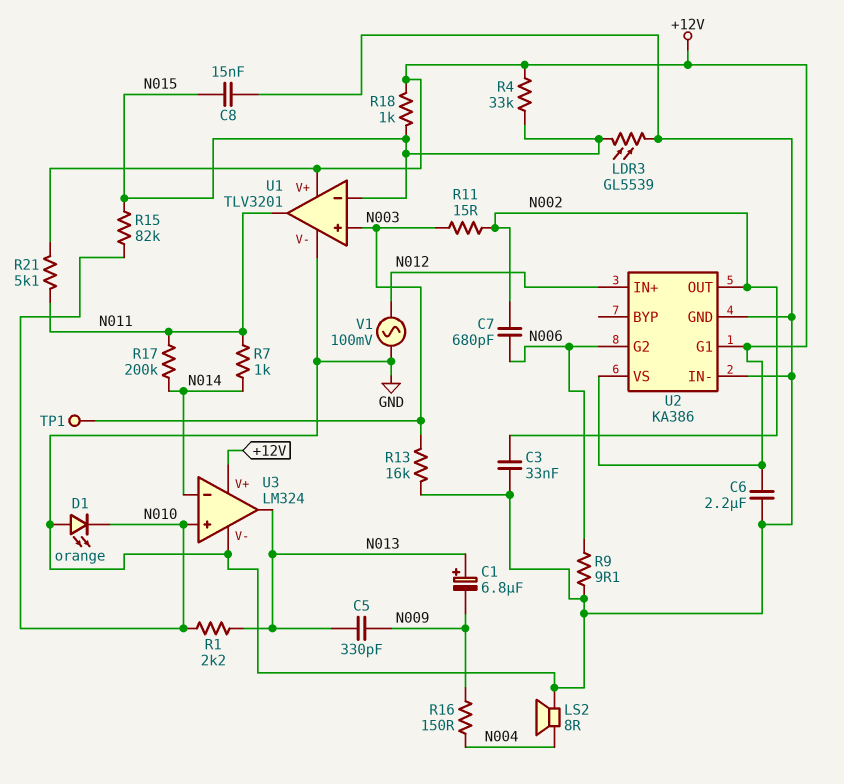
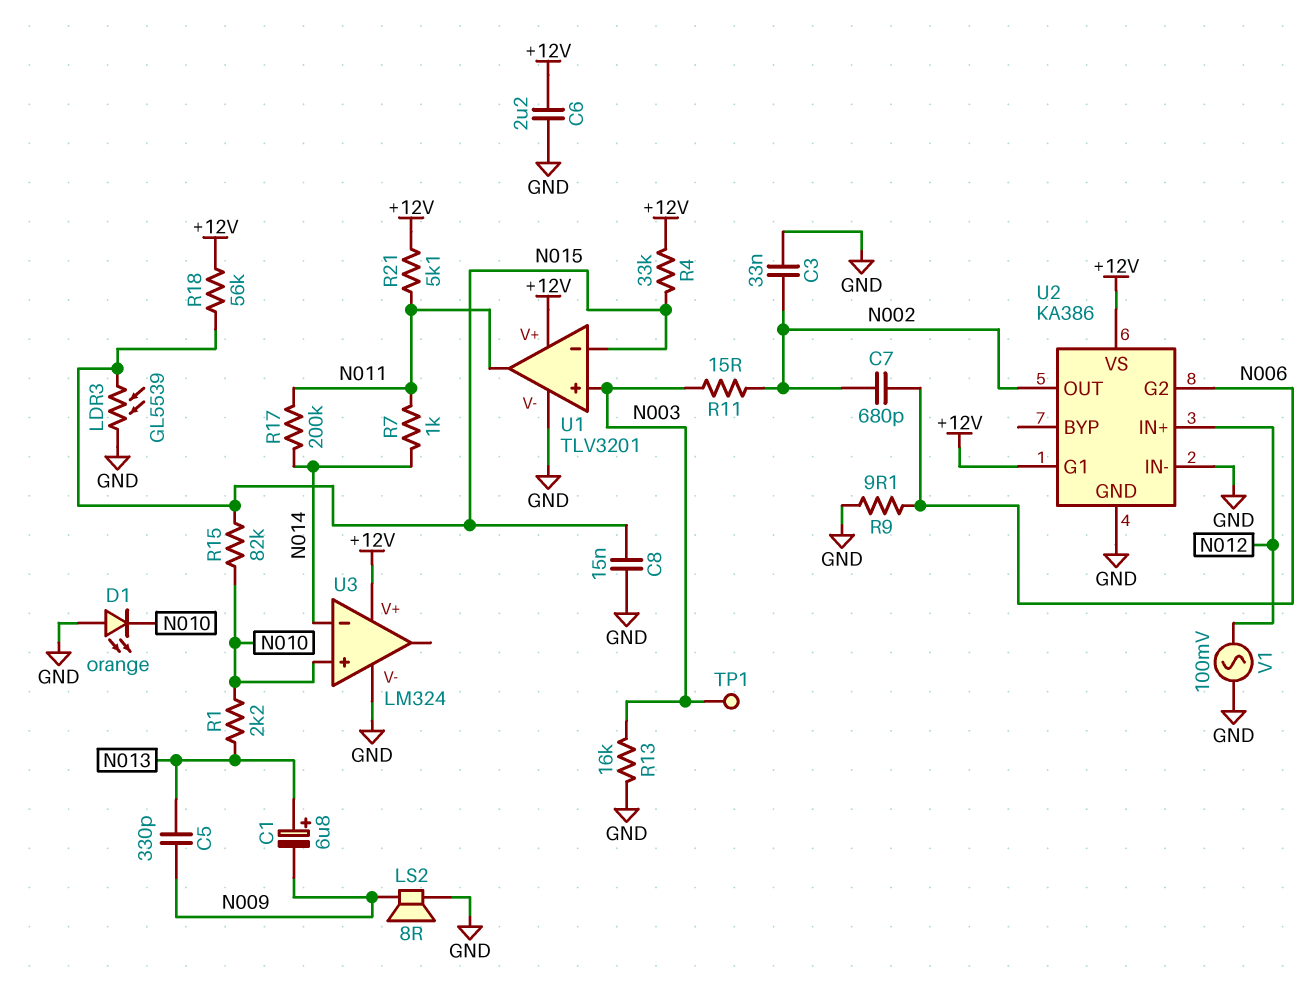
LS2: speaker 8R (GND, N004) -> speaker 8R (GND, N009)
R16: 150 (N004, N009) -> none
R18: 1k (+12V, N015) -> 56k (+12V, N015)
U3 pin out: N013 -> none

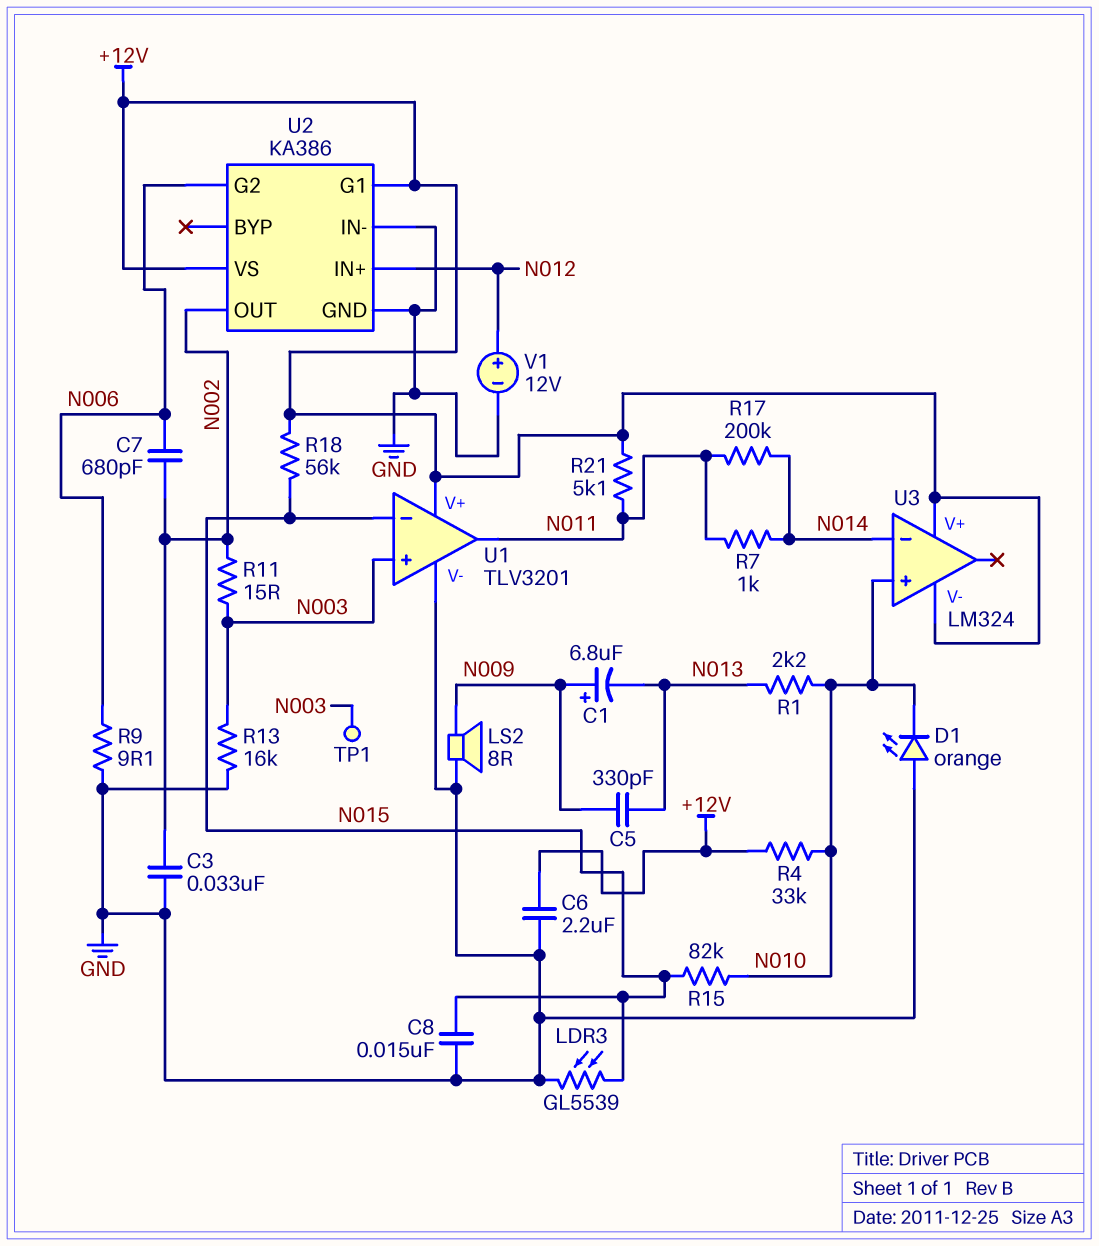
C1: 6.8uF (plus N013, minus N009) -> 6.8uF (plus N009, minus N013)
R4: 33k (+12V, N015) -> 33k (+12V, N010)
U3 pin V-: GND -> +12V
V1: AC 100mV (GND, N012) -> 12V (plus N012, minus GND)

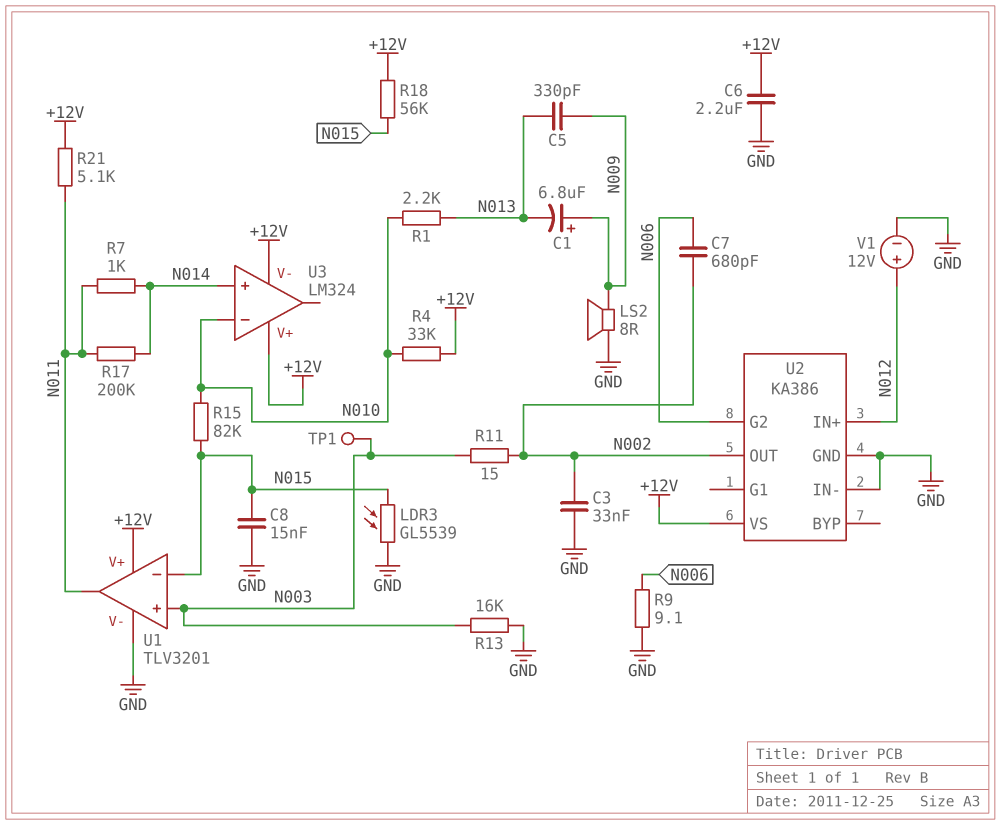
D1: LED orange (A GND, K N010) -> none
U2 pin G1: +12V -> none
U3 pin in+: N010 -> N014
U3 pin in-: N014 -> N010

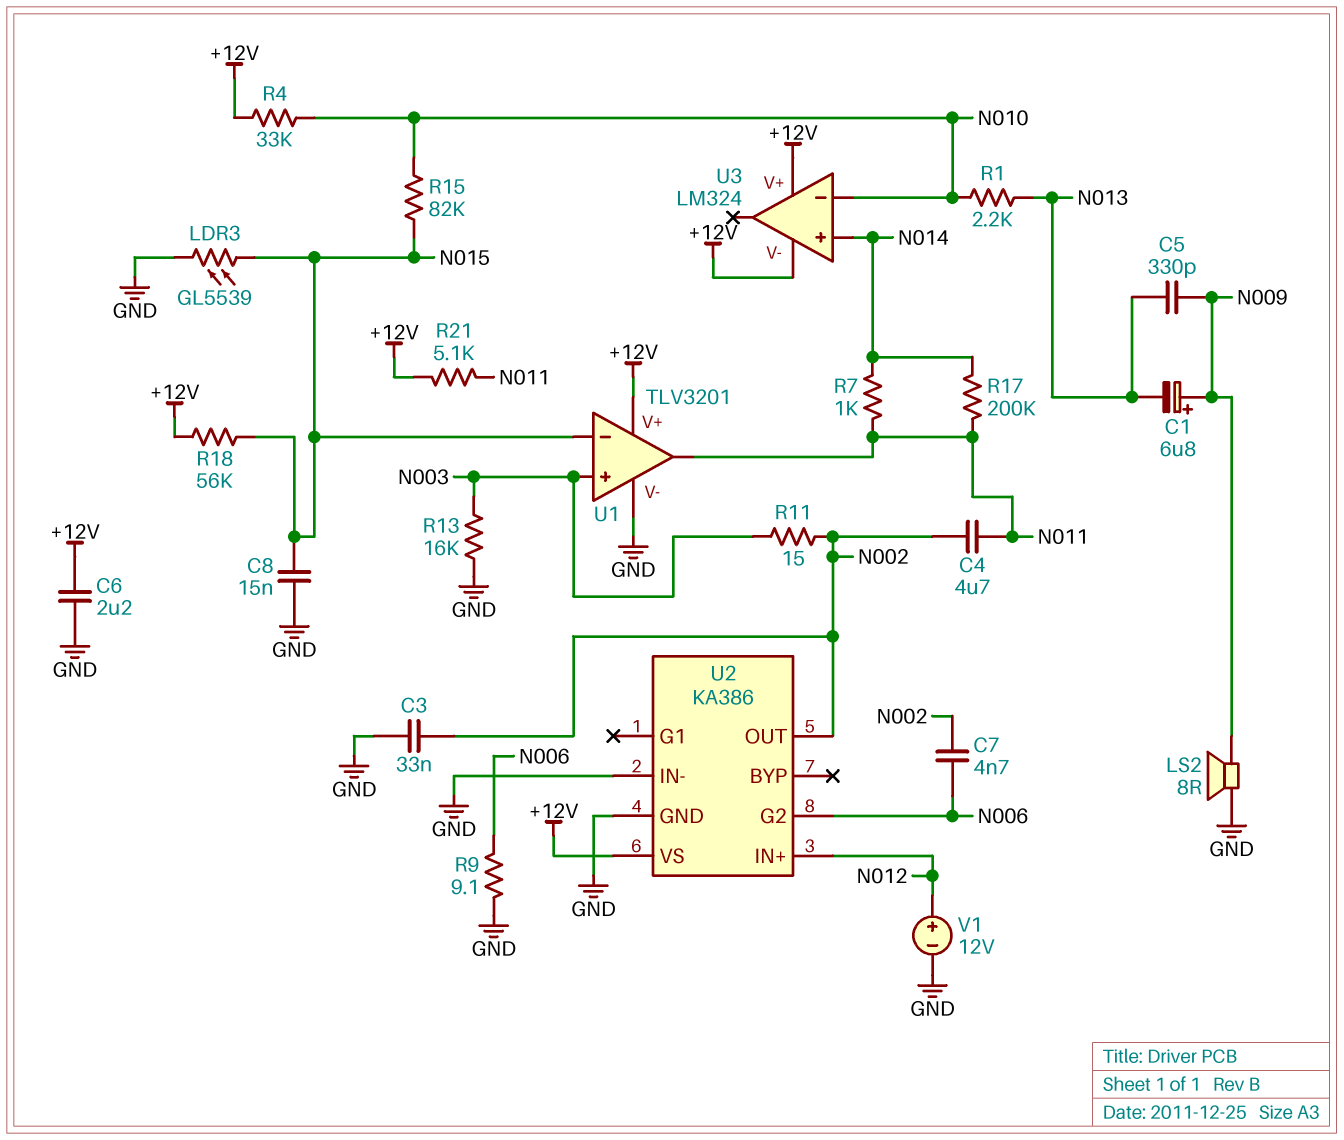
C4: none -> 4.7uF (N002, N011)
C7: 680pF (N002, N006) -> 4.7nF (N002, N006)
TP1: test point (N003) -> none

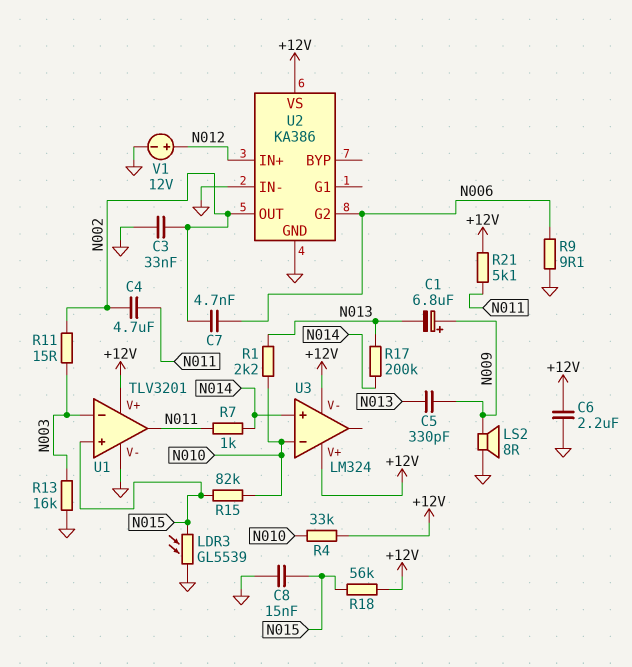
R17: 200k (N011, N014) -> 200k (N013, N014)
U1 pin in+: N003 -> N015
U1 pin in-: N015 -> N003

